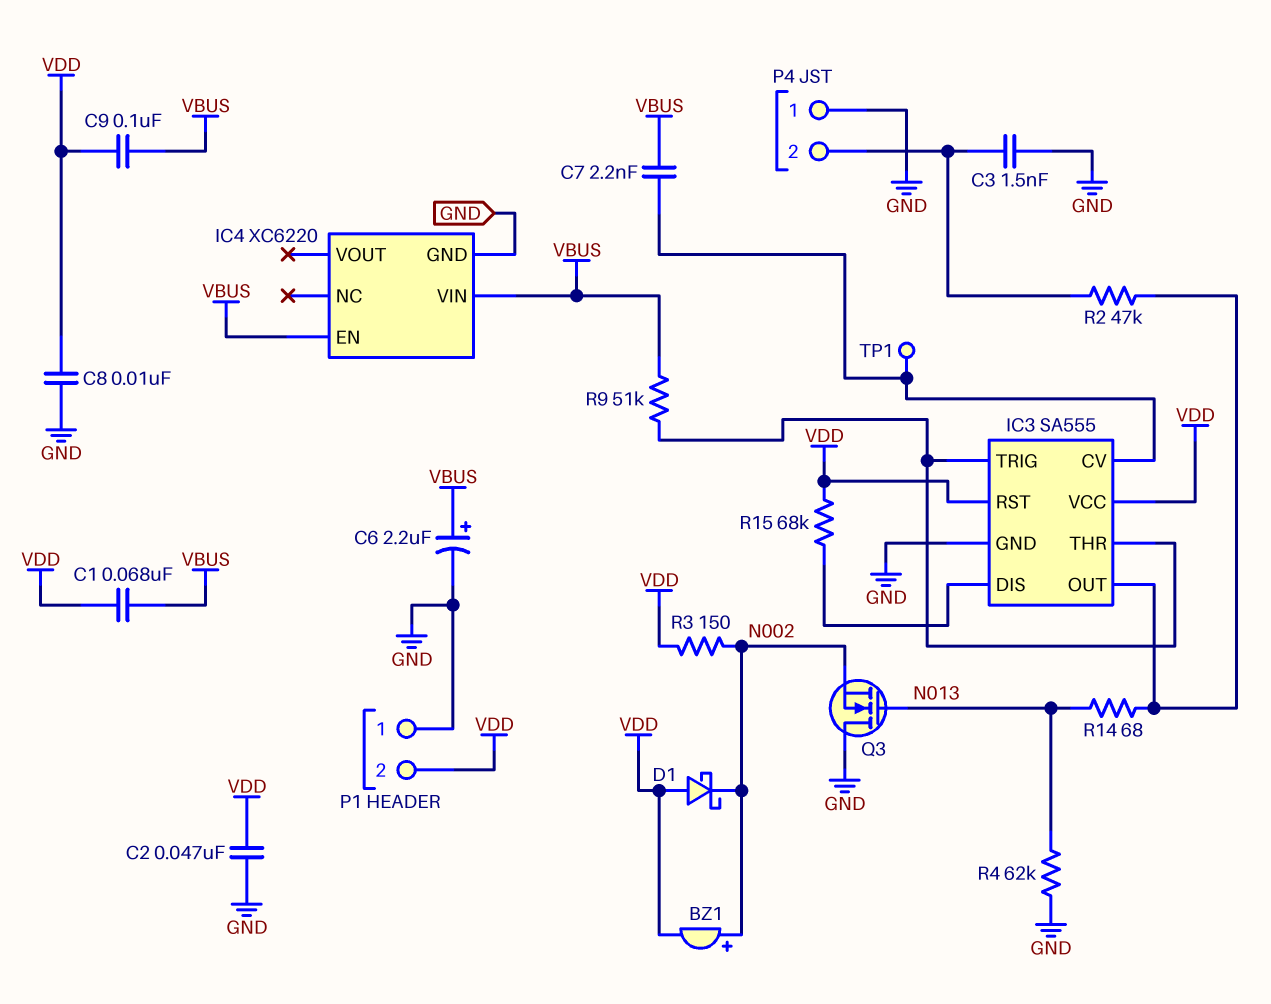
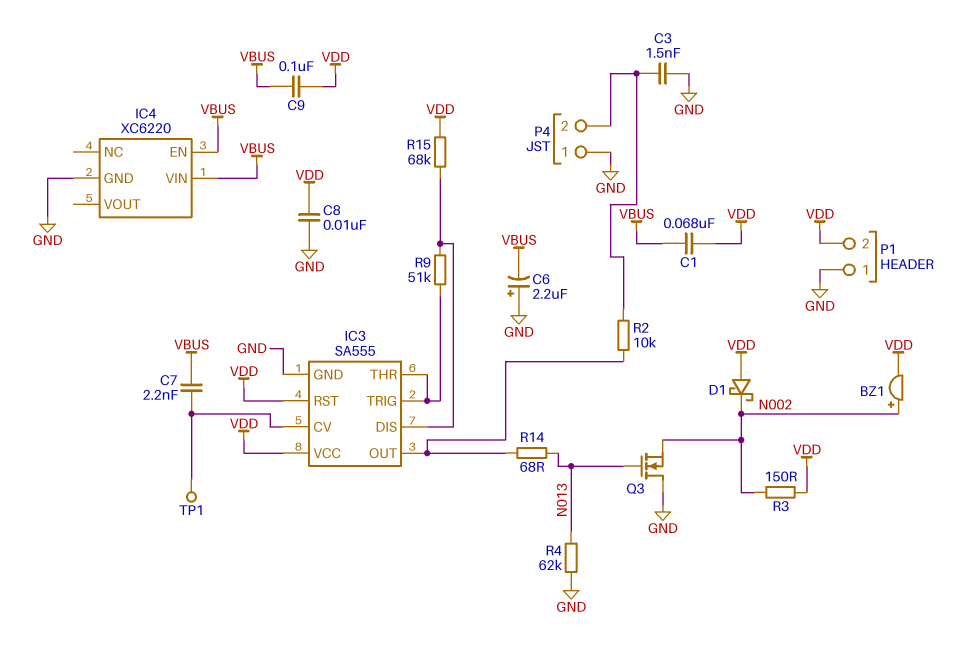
C2: 47nF (GND, VDD) -> none
C6: 2.2uF (plus VBUS, minus GND) -> 2.2uF (plus GND, minus VBUS)
R2: 47k (IC3/OUT, P4/2) -> 10k (IC3/OUT, P4/2)
R9: 51k (IC3/THR, VBUS) -> 51k (IC3/DIS, IC3/THR)

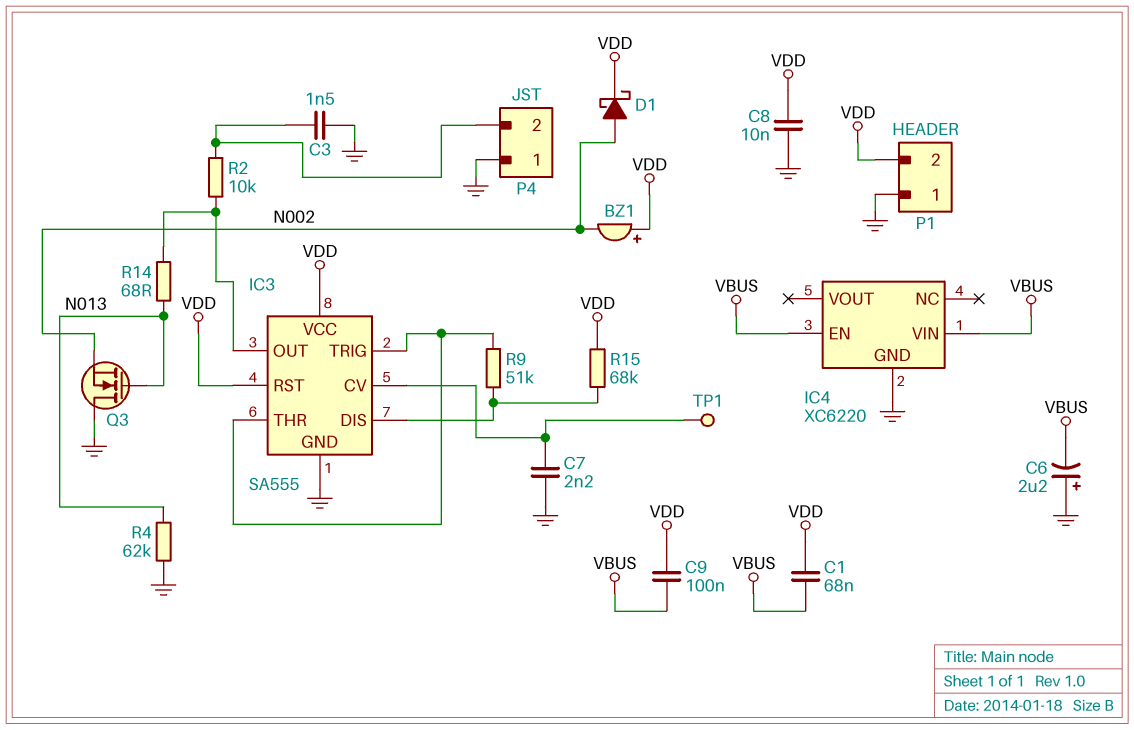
BZ1: buzzer (plus N002, minus VDD) -> buzzer (plus VDD, minus N002)
C7: 2.2nF (IC3/CV, VBUS) -> 2.2nF (GND, IC3/CV)
D1: schottky (A VDD, K N002) -> schottky (A N002, K VDD)
R3: 150 (N002, VDD) -> none

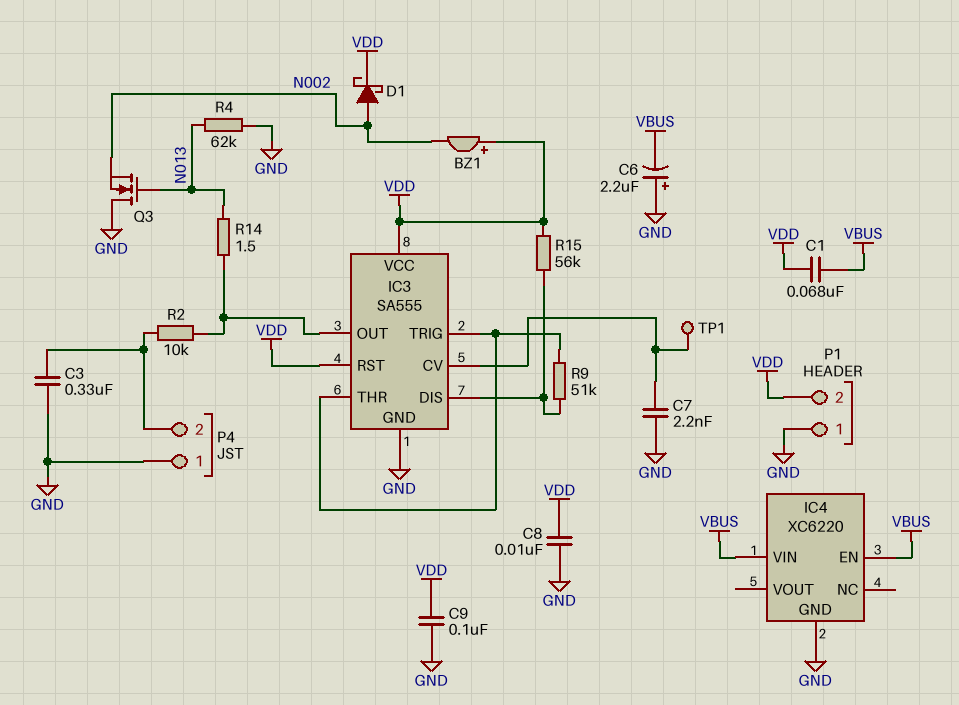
C3: 1.5nF (GND, P4/2) -> 330nF (GND, P4/2)
C9: 100nF (VBUS, VDD) -> 100nF (GND, VDD)
R14: 68 (IC3/OUT, N013) -> 1.5 (IC3/OUT, N013)
R15: 68k (IC3/DIS, VDD) -> 56k (IC3/DIS, VDD)

